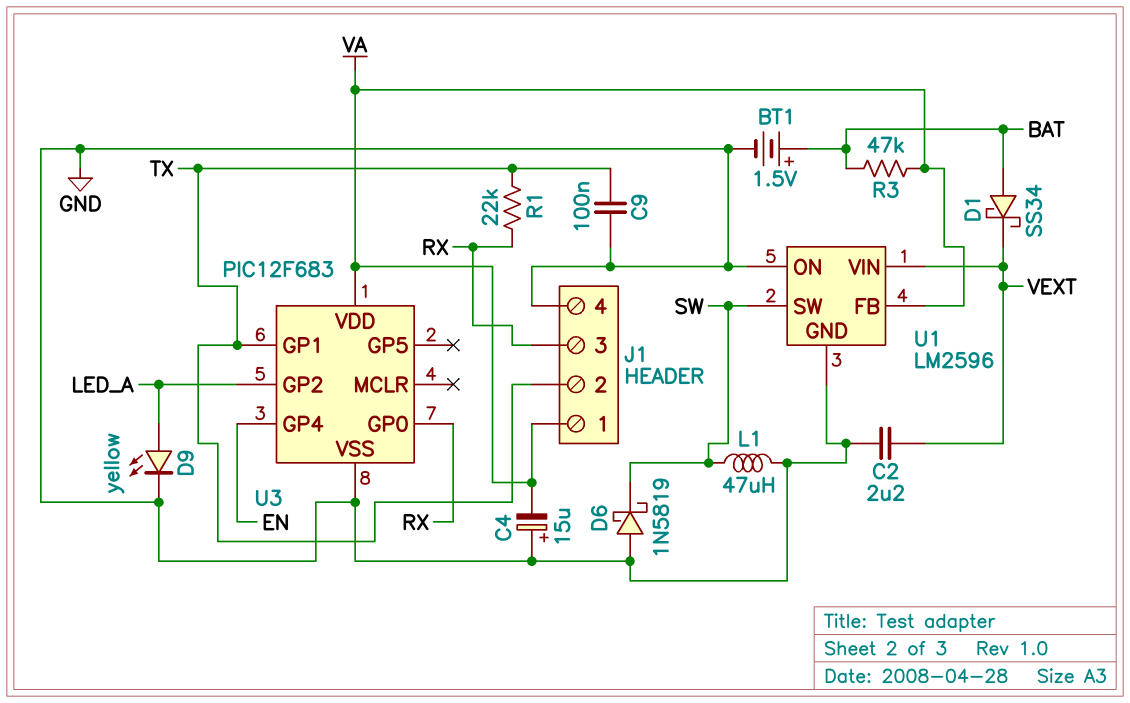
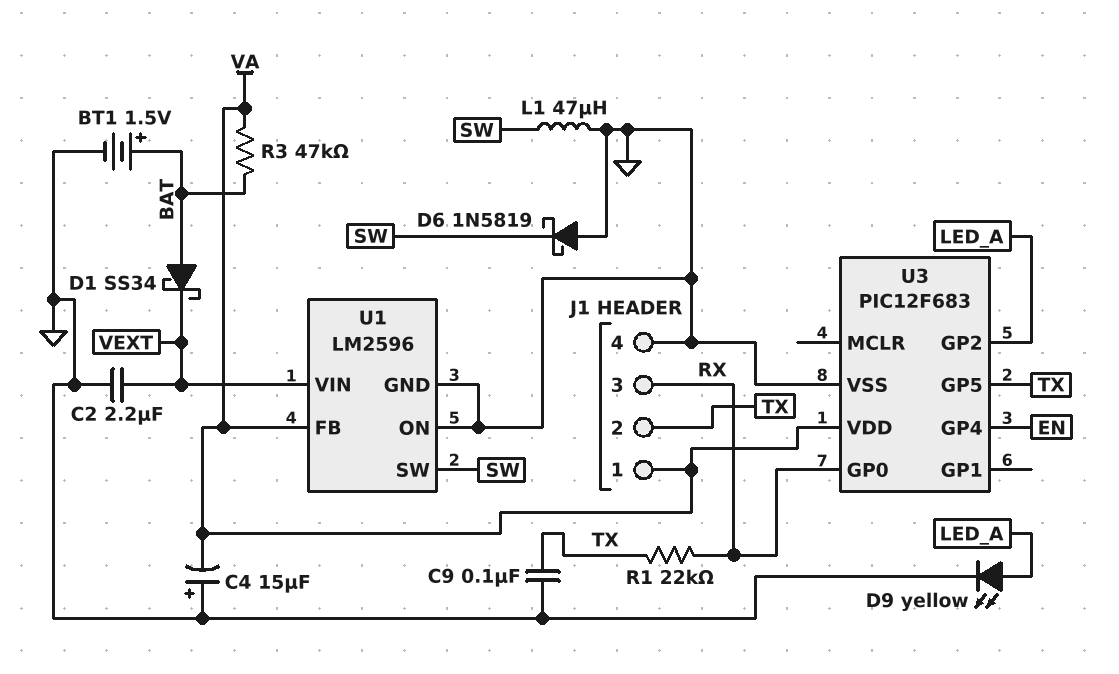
U3 pin GP1: TX -> none
U3 pin GP5: none -> TX

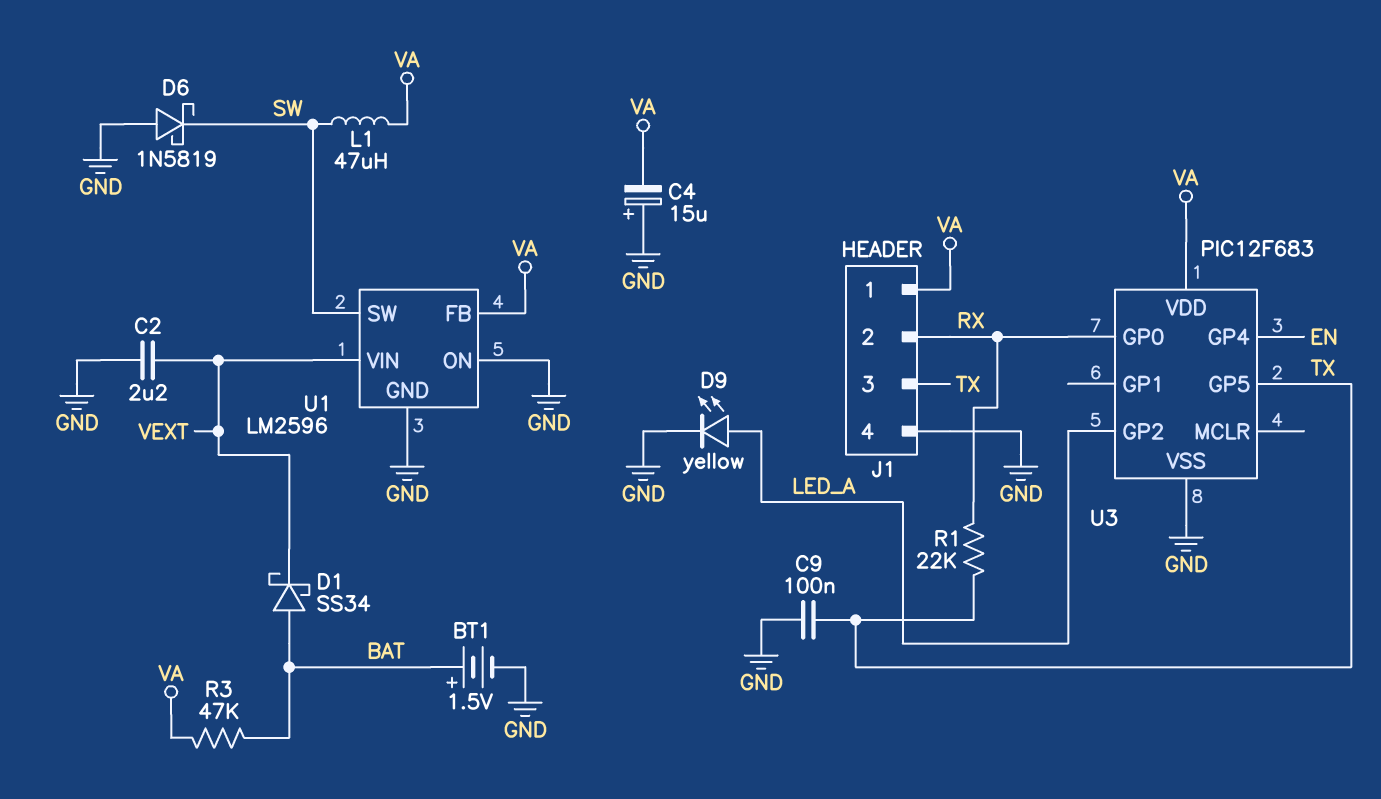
J1 pin 2: TX -> RX
J1 pin 3: RX -> TX
L1: 47uH (GND, SW) -> 47uH (SW, VA)

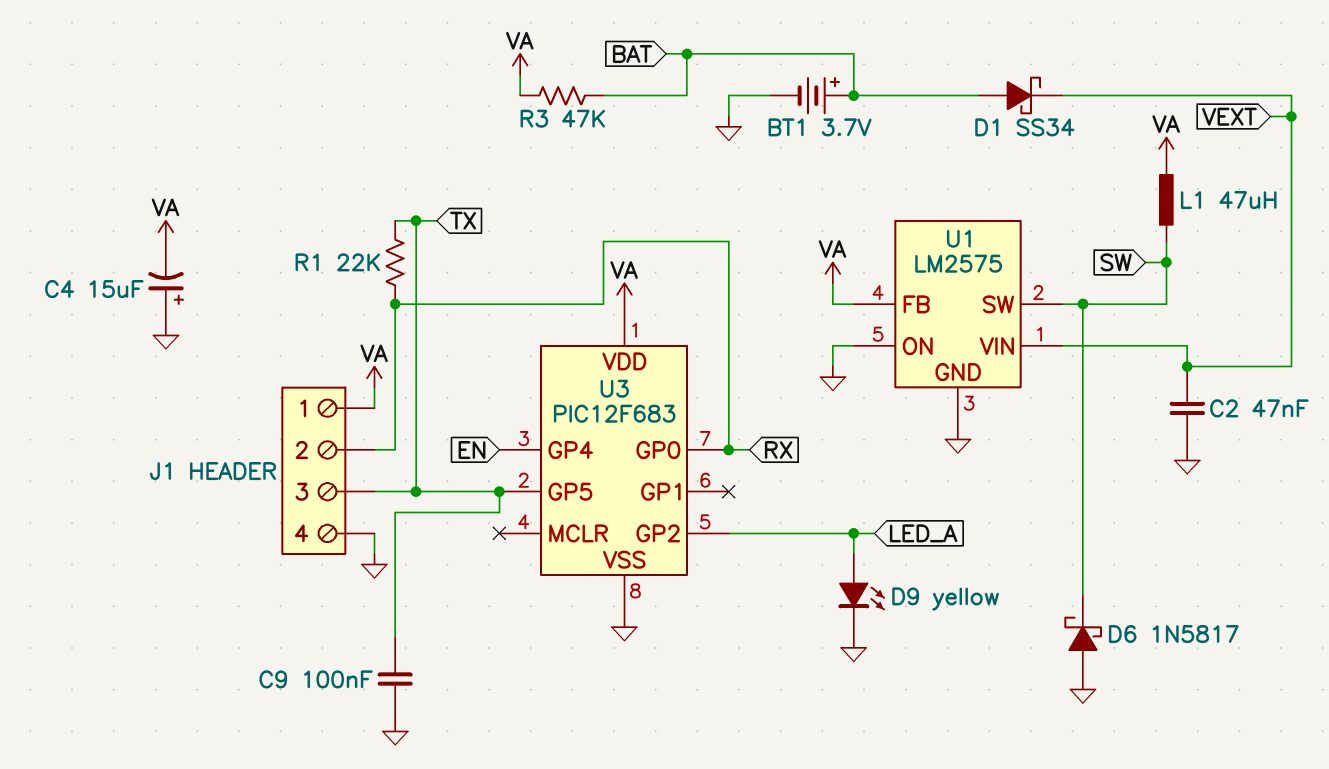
BT1: 1.5V (plus BAT, minus GND) -> 3.7V (plus BAT, minus GND)
C2: 2.2uF (GND, VEXT) -> 47nF (GND, VEXT)
D6: schottky 1N5819 (A GND, K SW) -> schottky 1N5817 (A GND, K SW)
U1: LM2596 -> LM2575

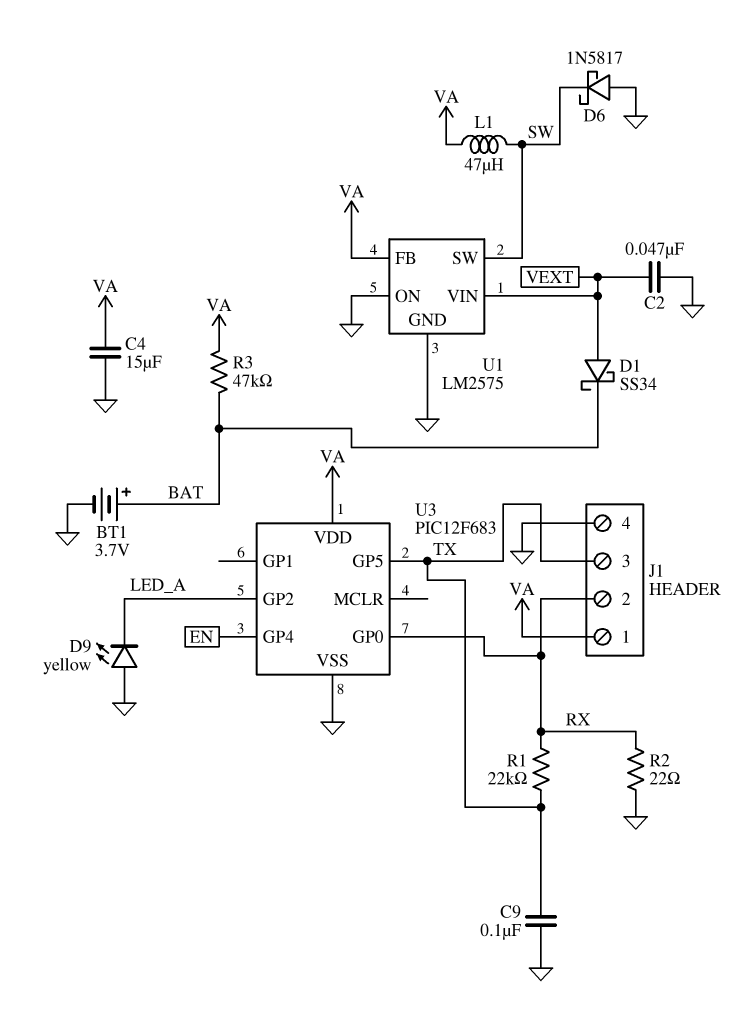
C4: 15uF (plus GND, minus VA) -> 15uF (GND, VA)
D1: schottky SS34 (A BAT, K VEXT) -> schottky SS34 (A VEXT, K BAT)
D9: LED yellow (A LED_A, K GND) -> LED yellow (A GND, K LED_A)
R2: none -> 22 (GND, RX)

